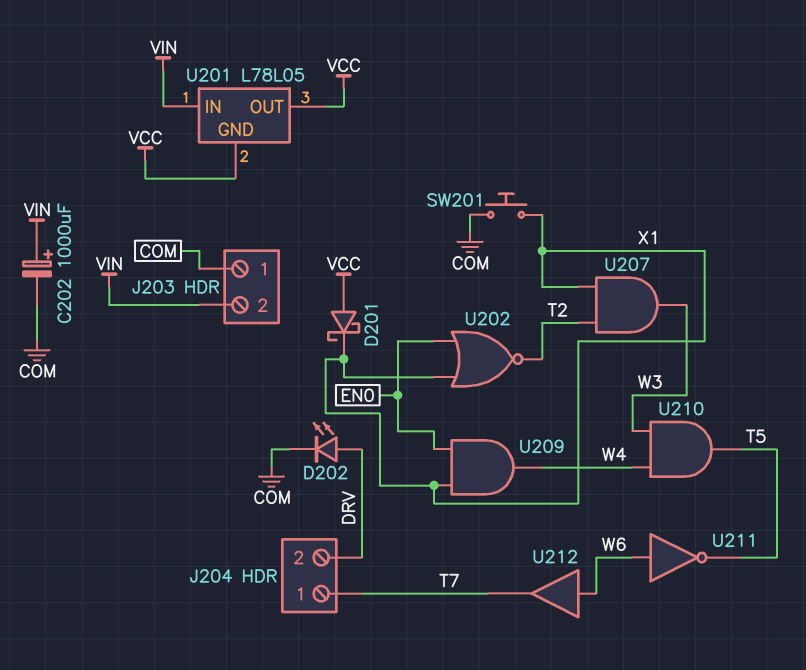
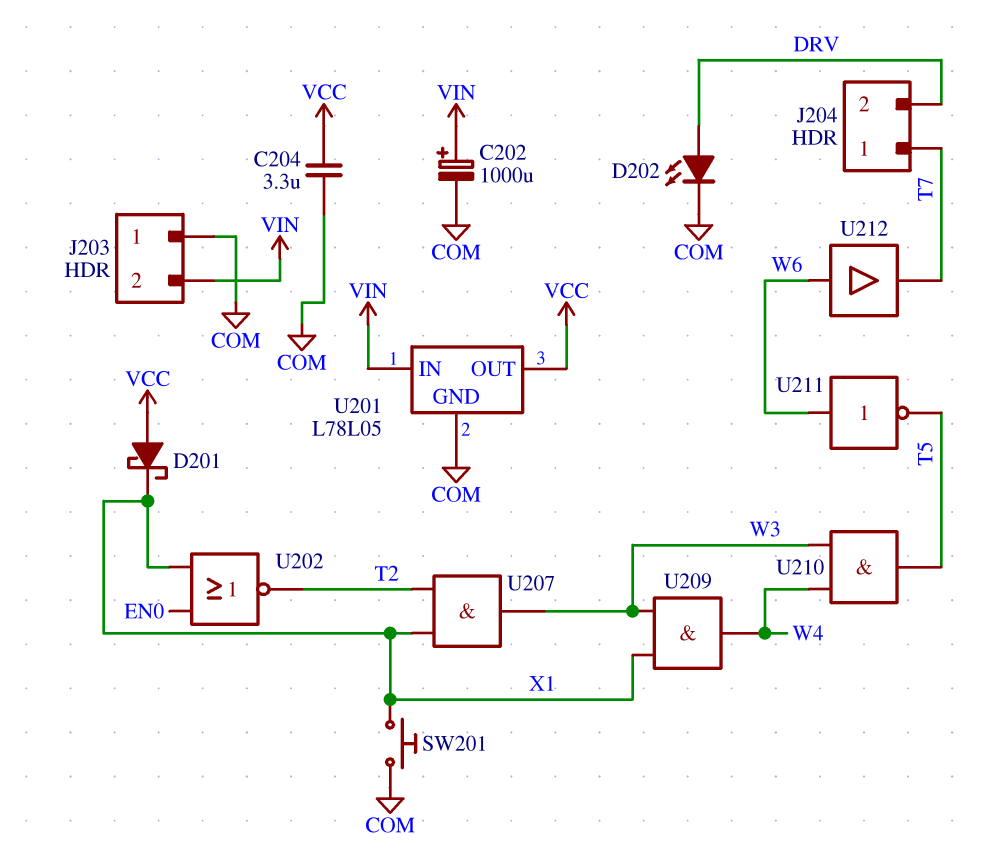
C204: none -> 3.3uF (COM, VCC)
U201 pin GND: VCC -> COM
U209: AND (in EN0, in X1, out W4) -> AND (in W3, in X1, out W4)

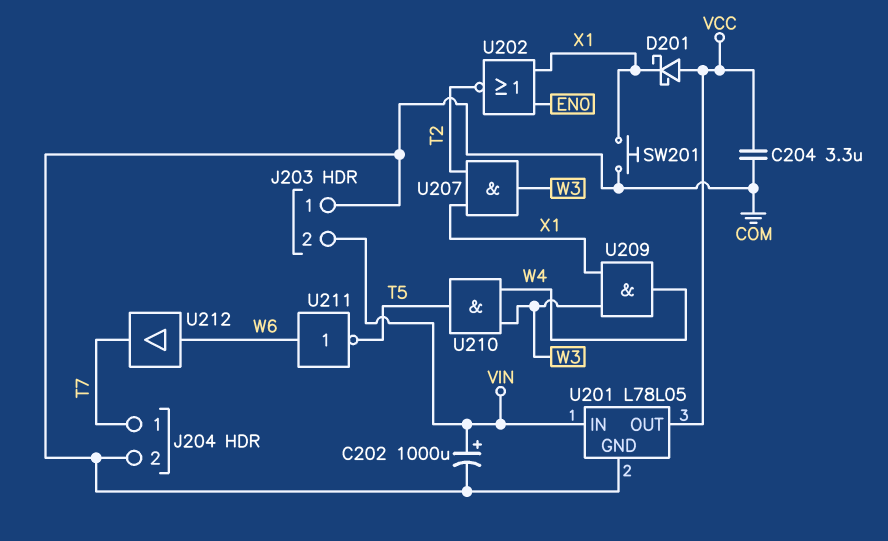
D202: LED (A DRV, K COM) -> none
J204 pin 2: DRV -> COM

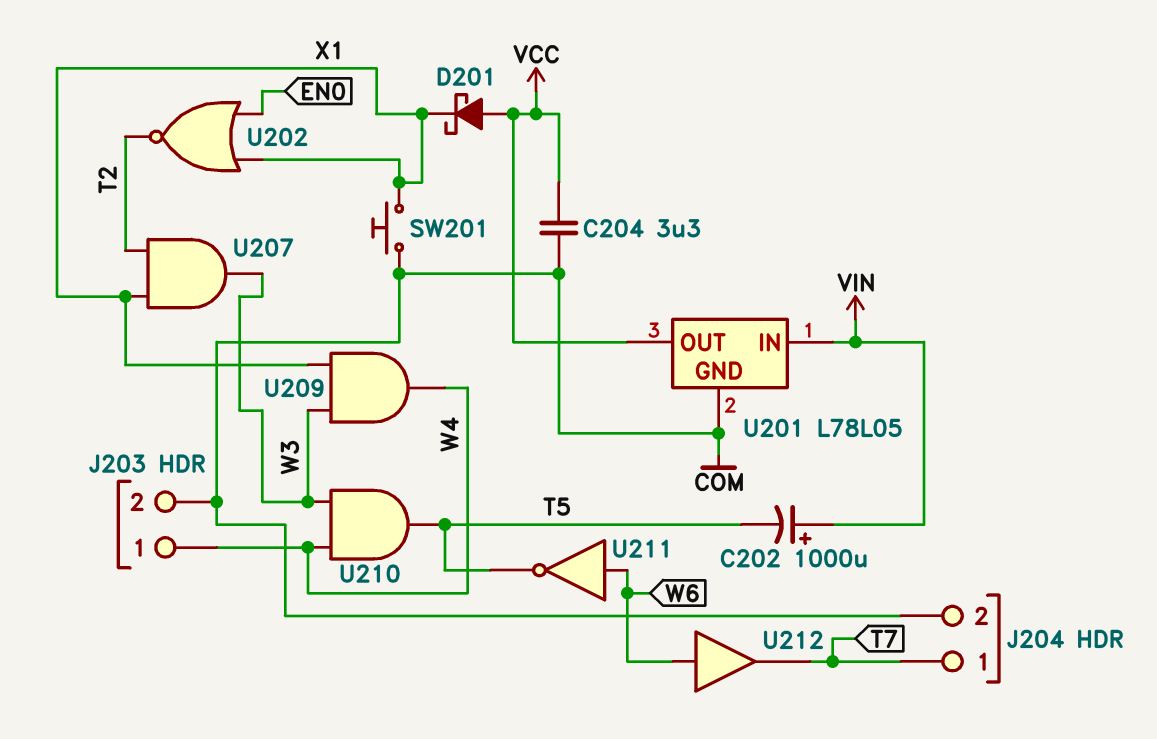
C202: 1000uF (plus VIN, minus COM) -> 1000uF (plus VIN, minus T5)
J203 pin 1: COM -> W4
J203 pin 2: VIN -> COM

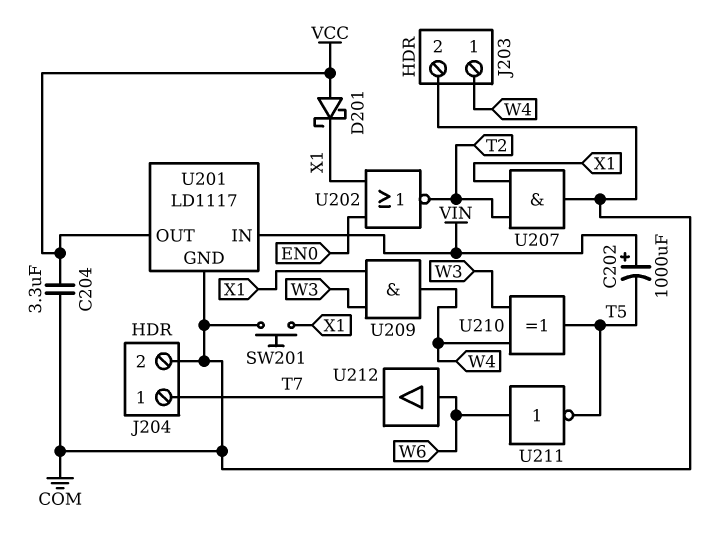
U201: L78L05 -> LD1117
U207: AND (in T2, in X1, out W3) -> AND (in T2, in X1, out COM)
U210: AND (in W3, in W4, out T5) -> XOR (in W3, in W4, out T5)

